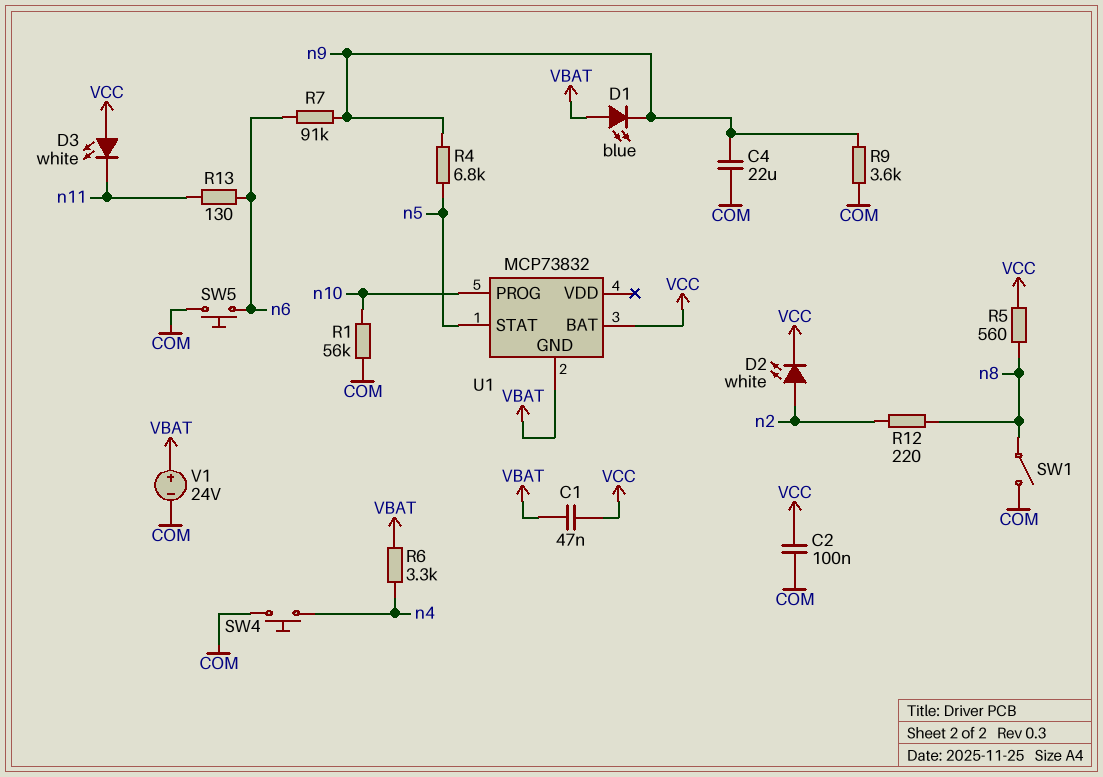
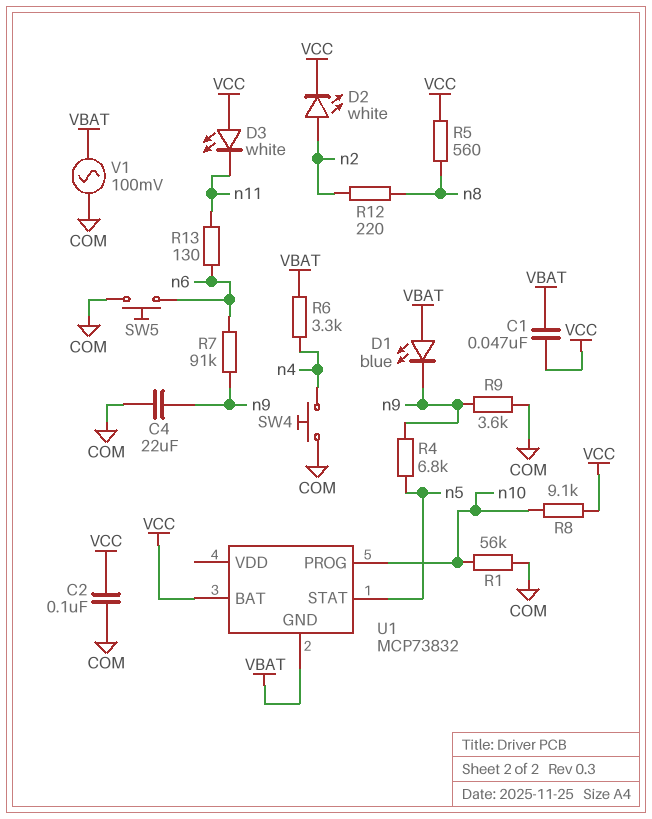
R8: none -> 9.1k (VCC, n10)
SW1: switch (COM, n8) -> none
V1: 24V (plus VBAT, minus COM) -> AC 100mV (COM, VBAT)

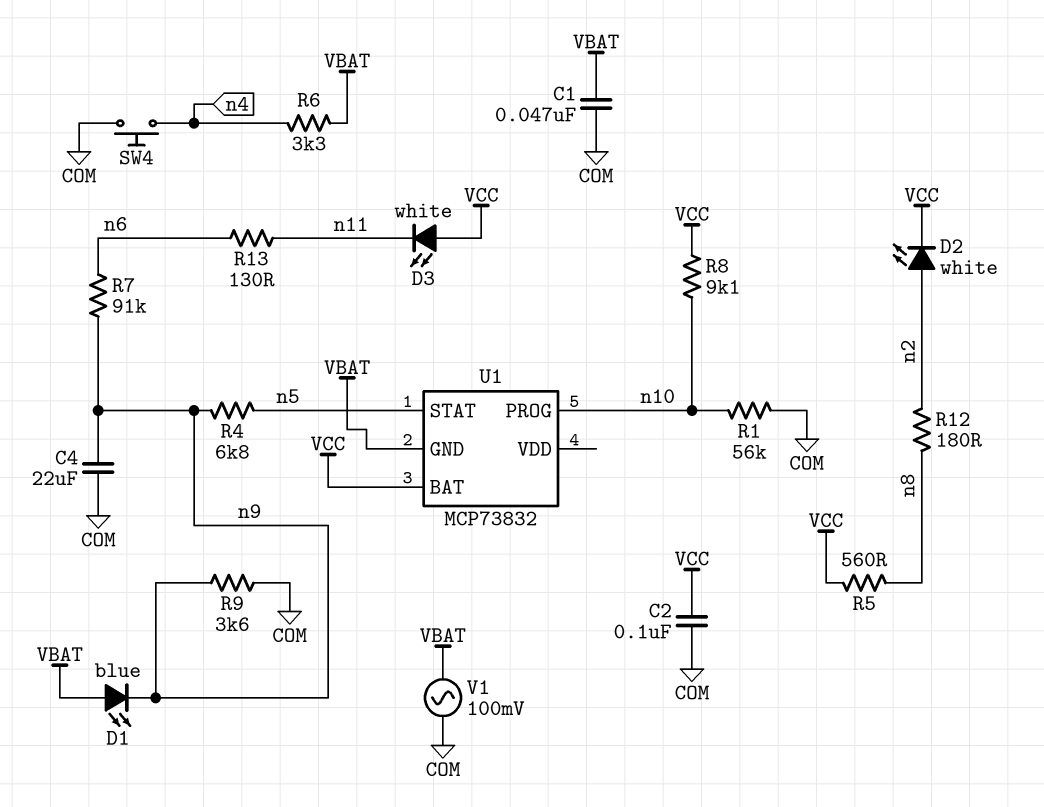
C1: 47nF (VBAT, VCC) -> 47nF (COM, VBAT)
R12: 220 (n2, n8) -> 180 (n2, n8)
SW5: button (COM, n6) -> none

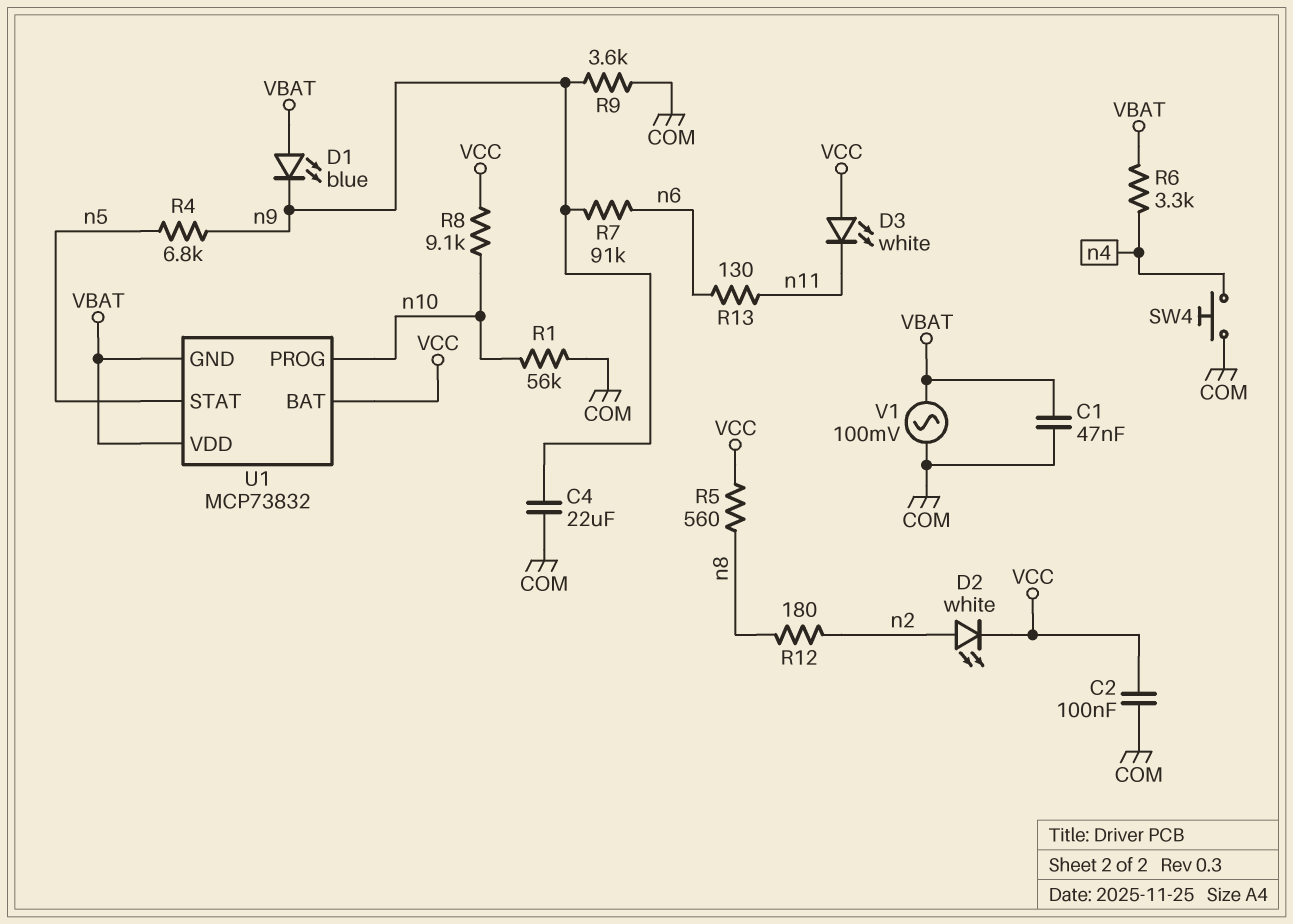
U1 pin VDD: none -> VBAT

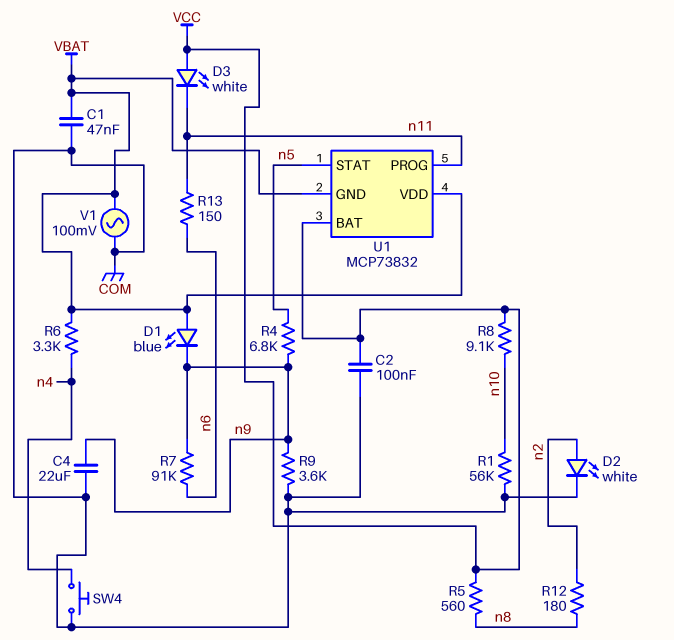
D2: LED white (A n2, K VCC) -> LED white (A n2, K COM)
R13: 130 (n6, n11) -> 150 (n6, n11)
U1 pin PROG: n10 -> n11

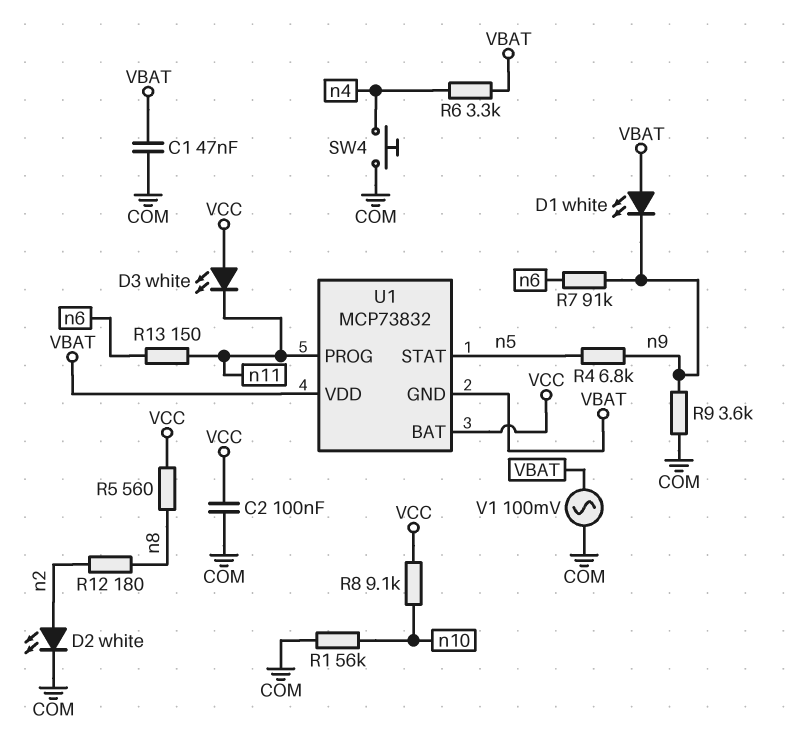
C4: 22uF (COM, n9) -> none
D1: LED blue (A VBAT, K n9) -> LED white (A VBAT, K n9)

